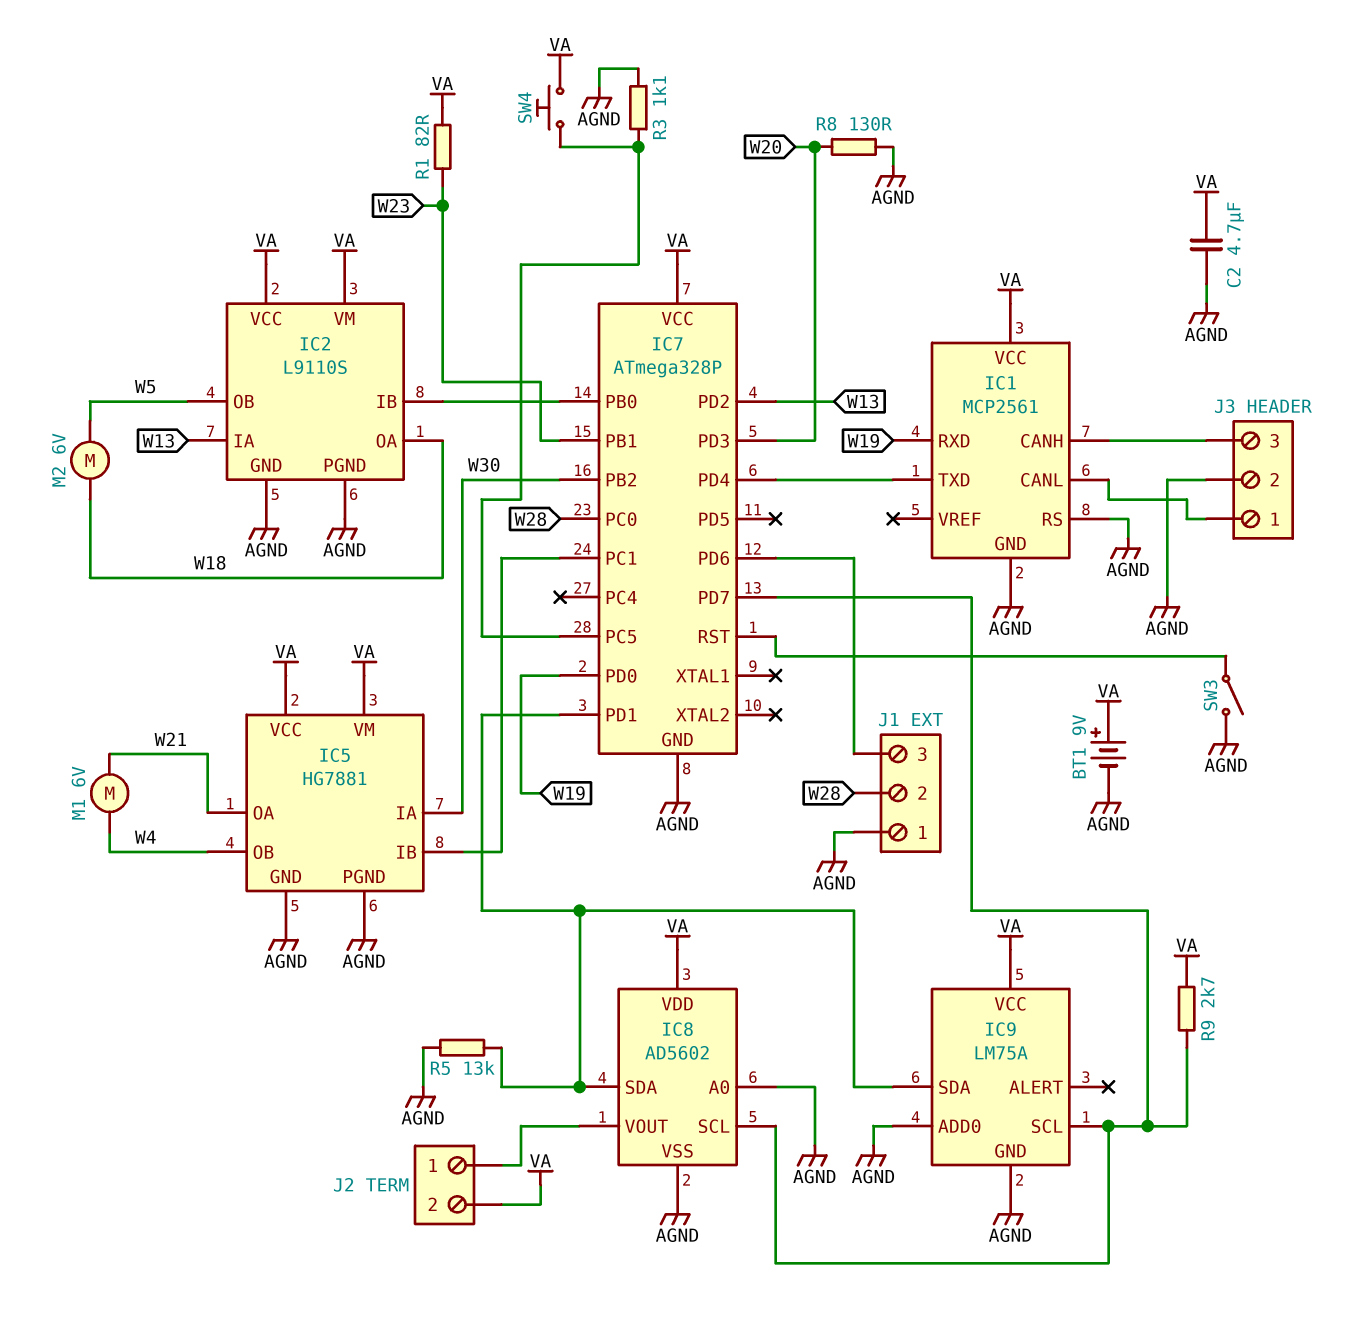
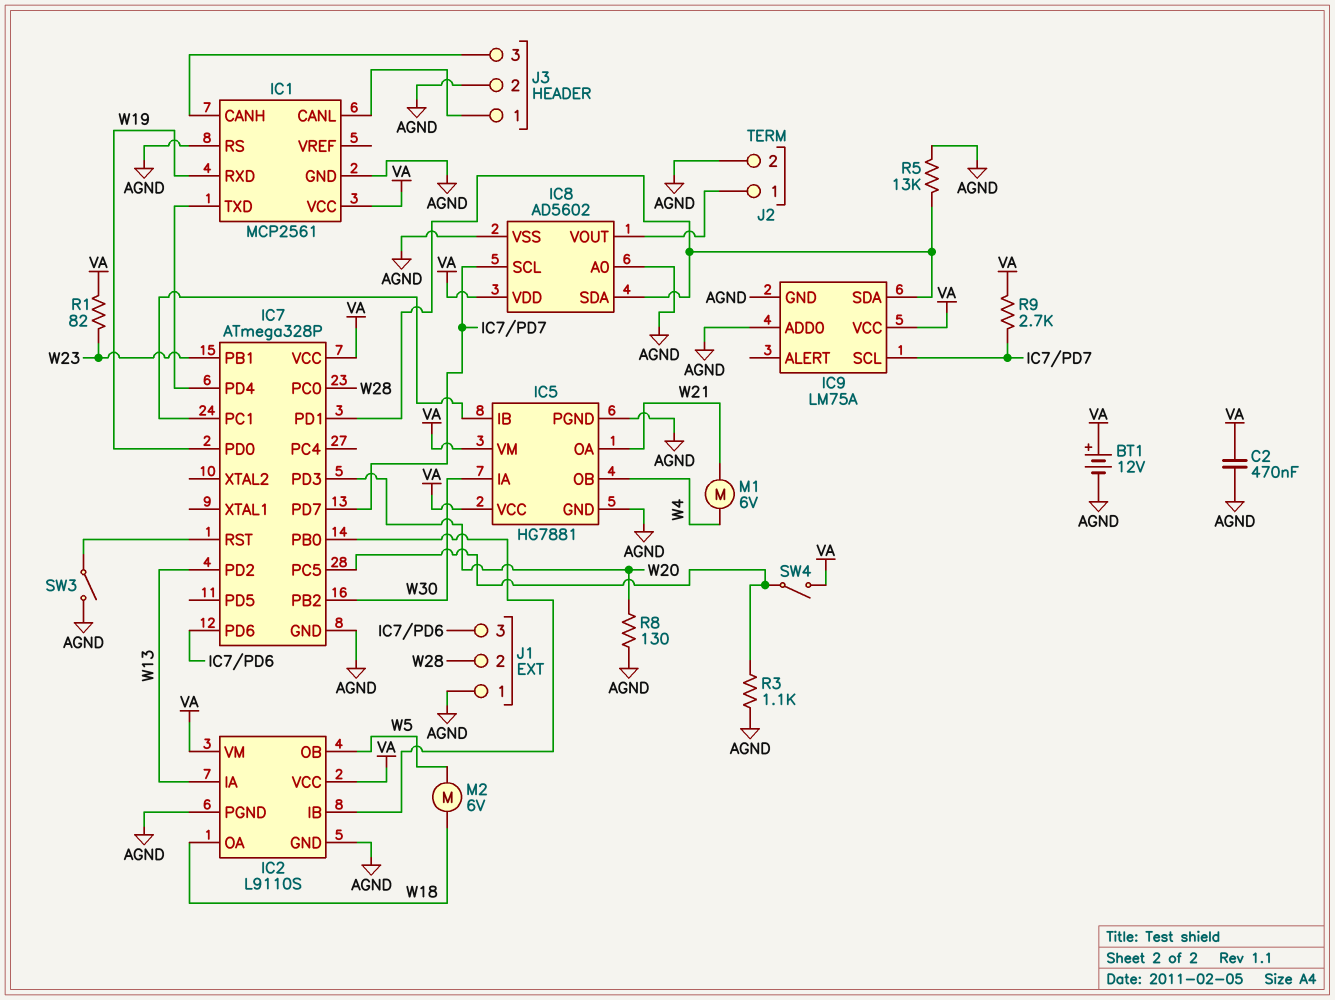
BT1: 9V (plus VA, minus AGND) -> 12V (plus VA, minus AGND)
C2: 4.7uF (AGND, VA) -> 470nF (AGND, VA)
J2 pin 2: VA -> AGND
SW4: button (IC7/PC5, VA) -> switch (IC7/PC5, VA)

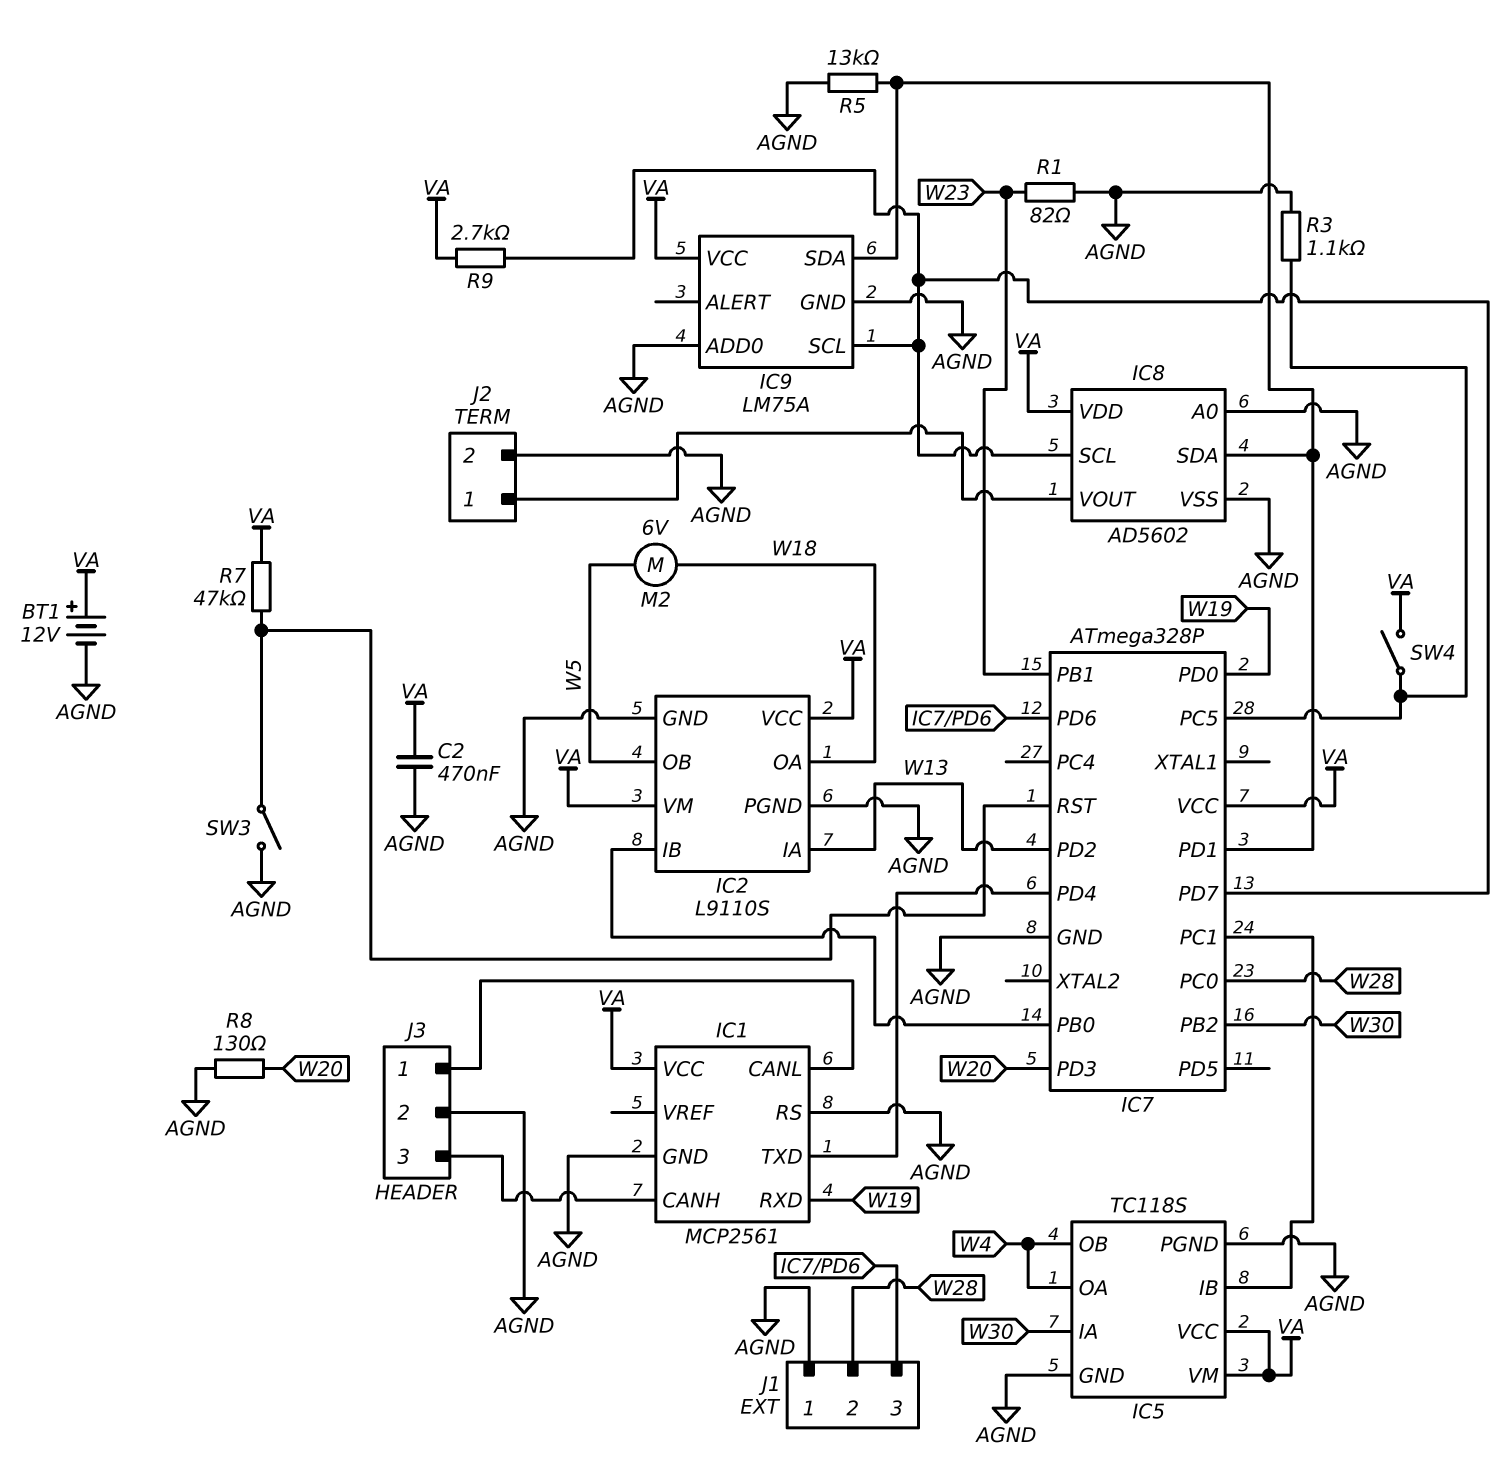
IC5: HG7881 -> TC118S
IC5 pin OA: W21 -> W4
M1: motor 6V (W4, W21) -> none
R1: 82 (VA, W23) -> 82 (AGND, W23)
R7: none -> 47k (IC7/RST, VA)

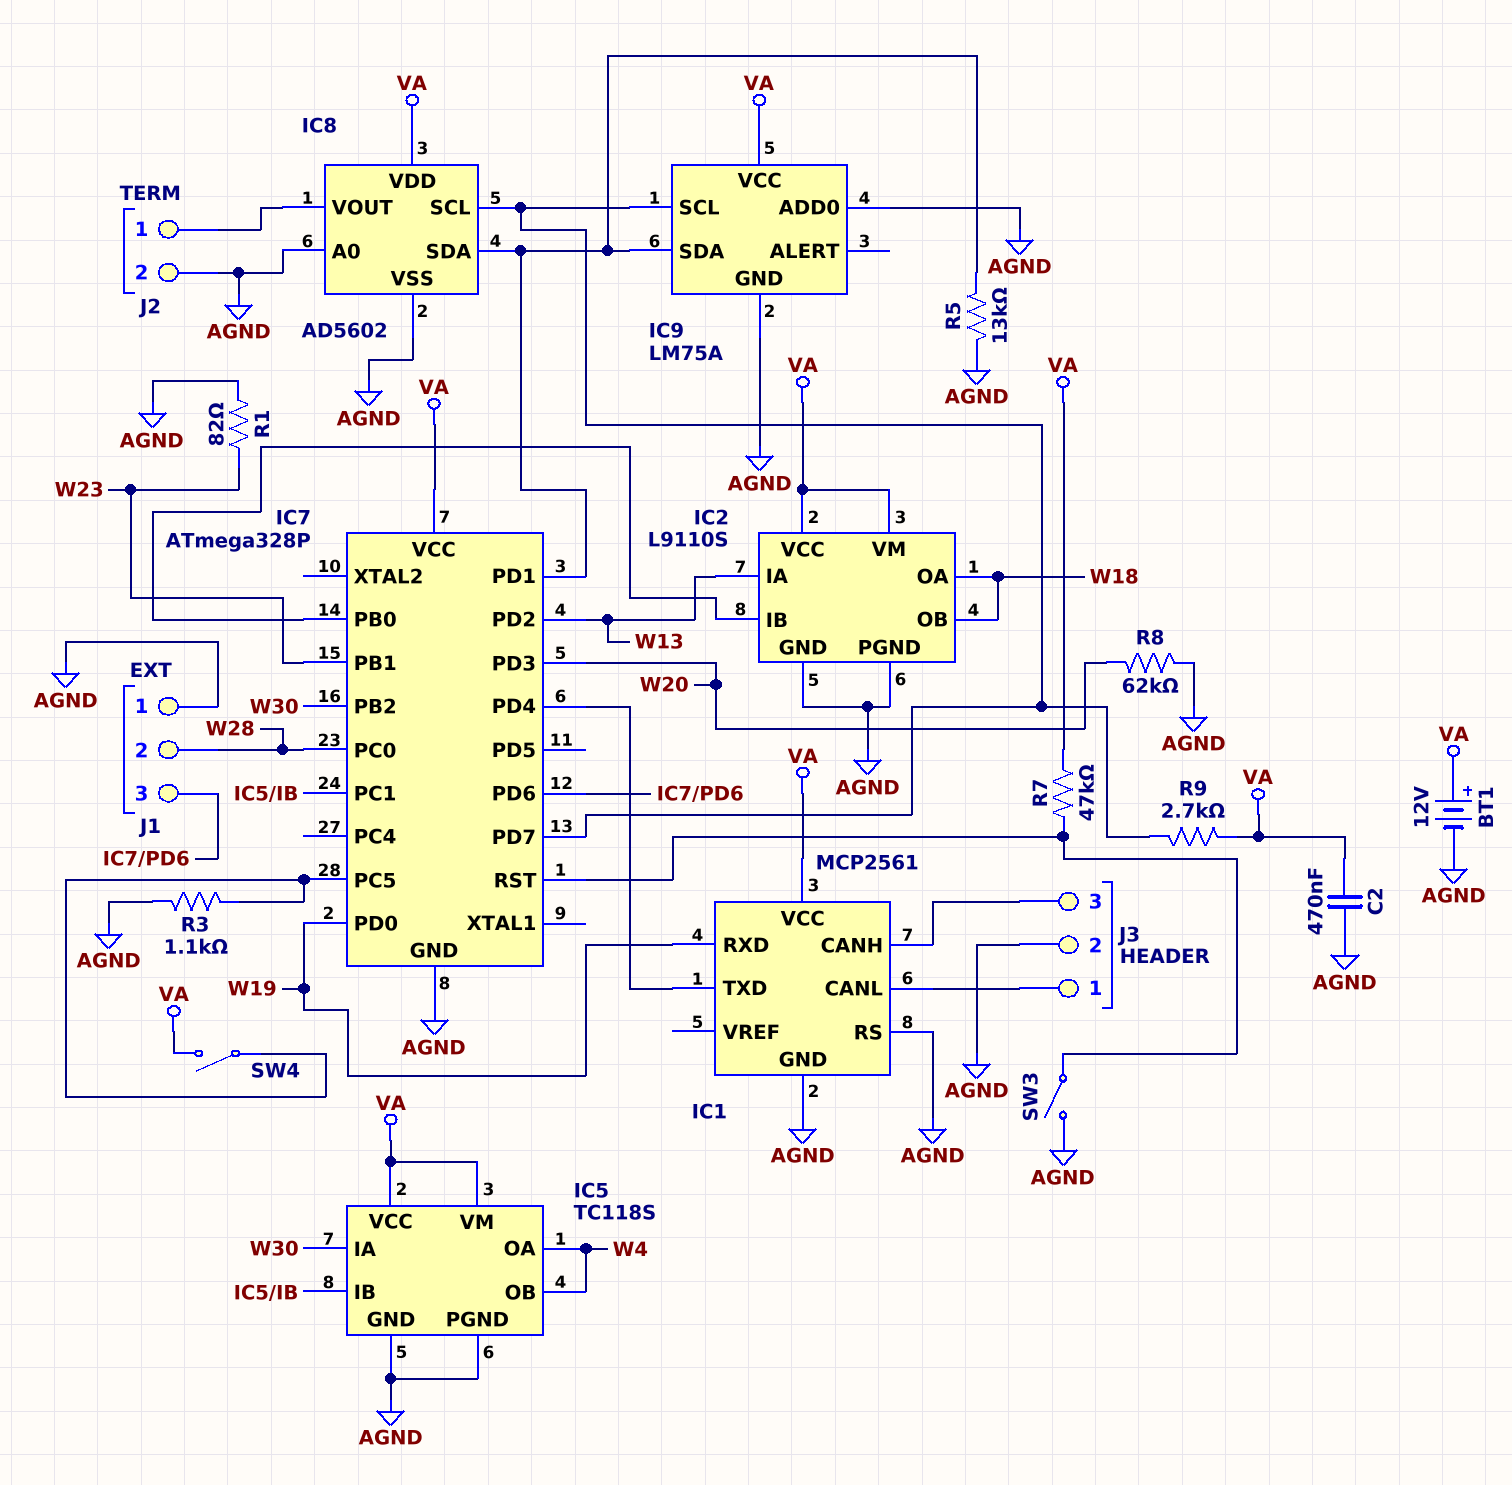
IC2 pin OB: W5 -> W18
M2: motor 6V (W5, W18) -> none
R8: 130 (AGND, W20) -> 62k (AGND, W20)

